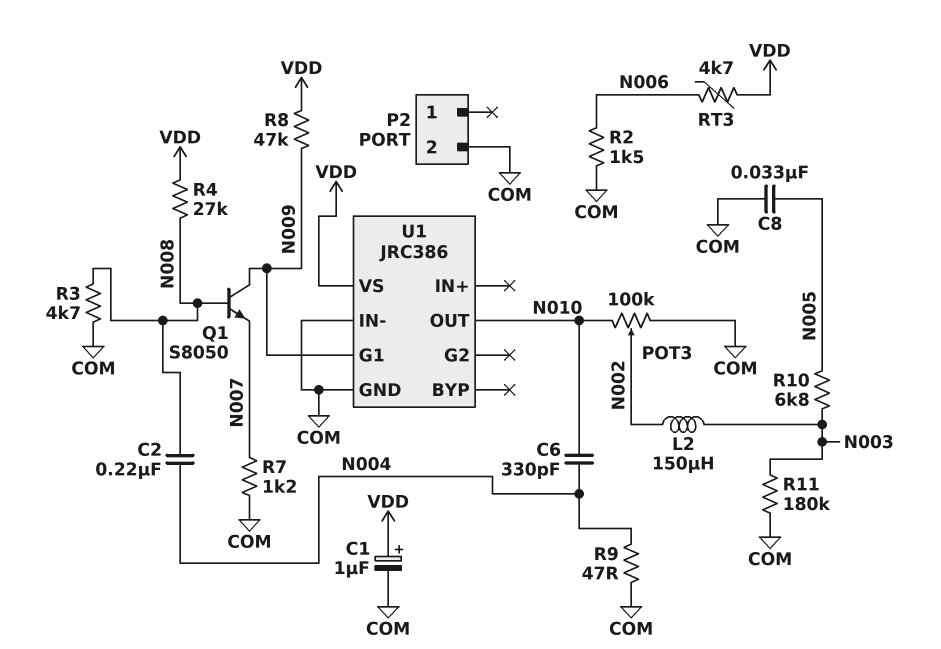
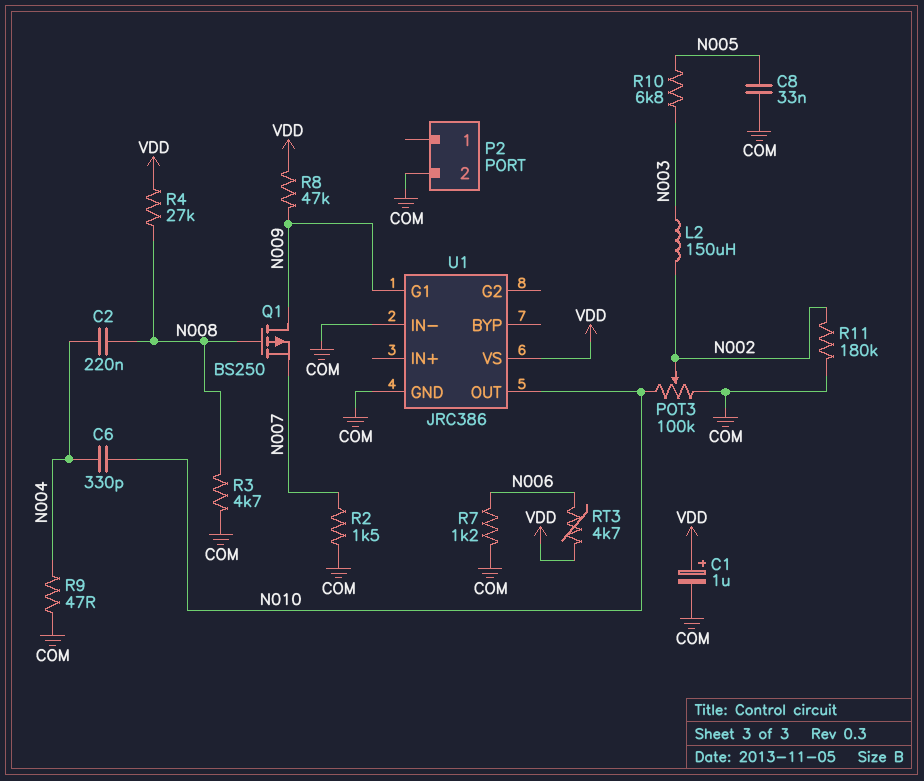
Q1: NPN S8050 (B N008, C N009, E N007) -> PMOS BS250 (G N008, D N009, S N007)
R2: 1.5k (COM, N006) -> 1.5k (COM, N007)
R7: 1.2k (COM, N007) -> 1.2k (COM, N006)
R11: 180k (COM, N003) -> 180k (COM, N002)

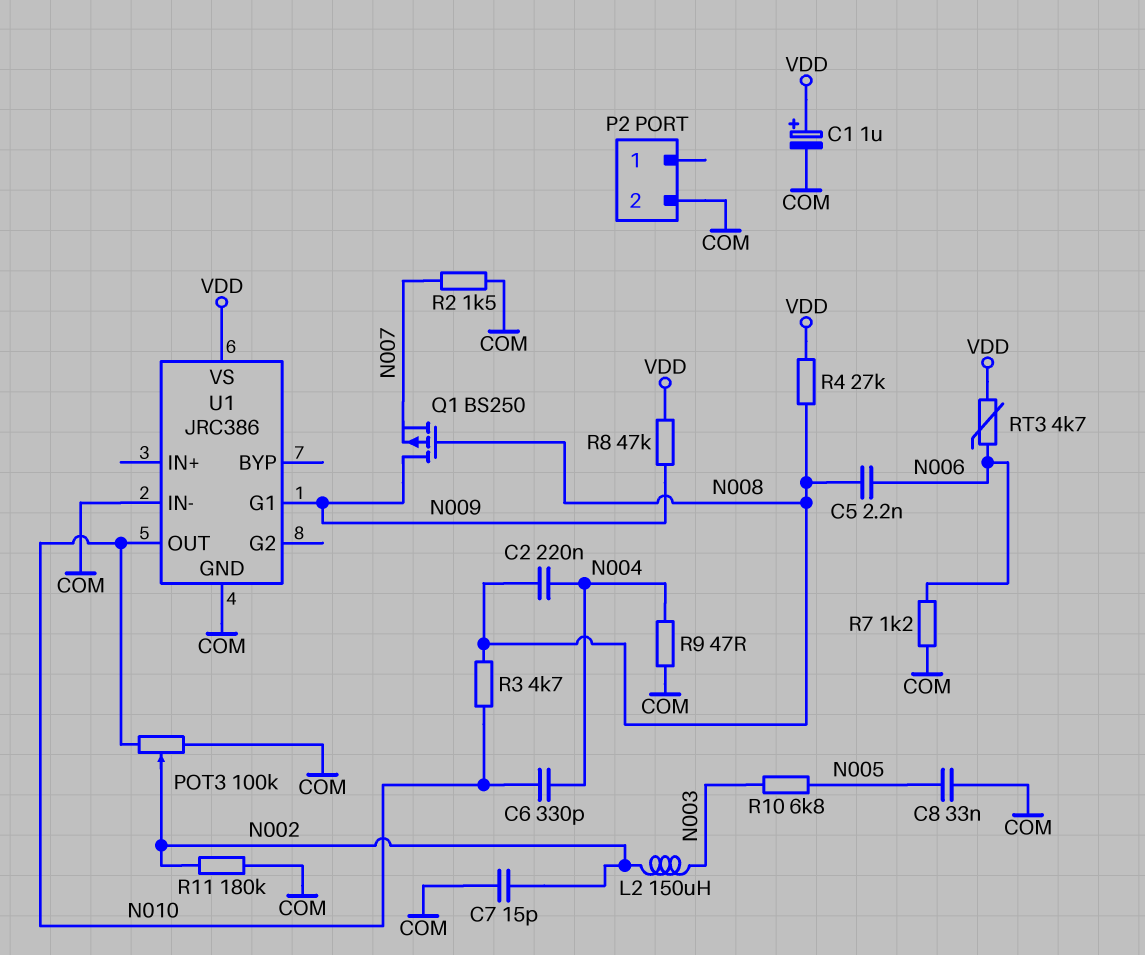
C5: none -> 2.2nF (N006, N008)
C7: none -> 15pF (COM, N002)
R3: 4.7k (COM, N008) -> 4.7k (N008, N010)

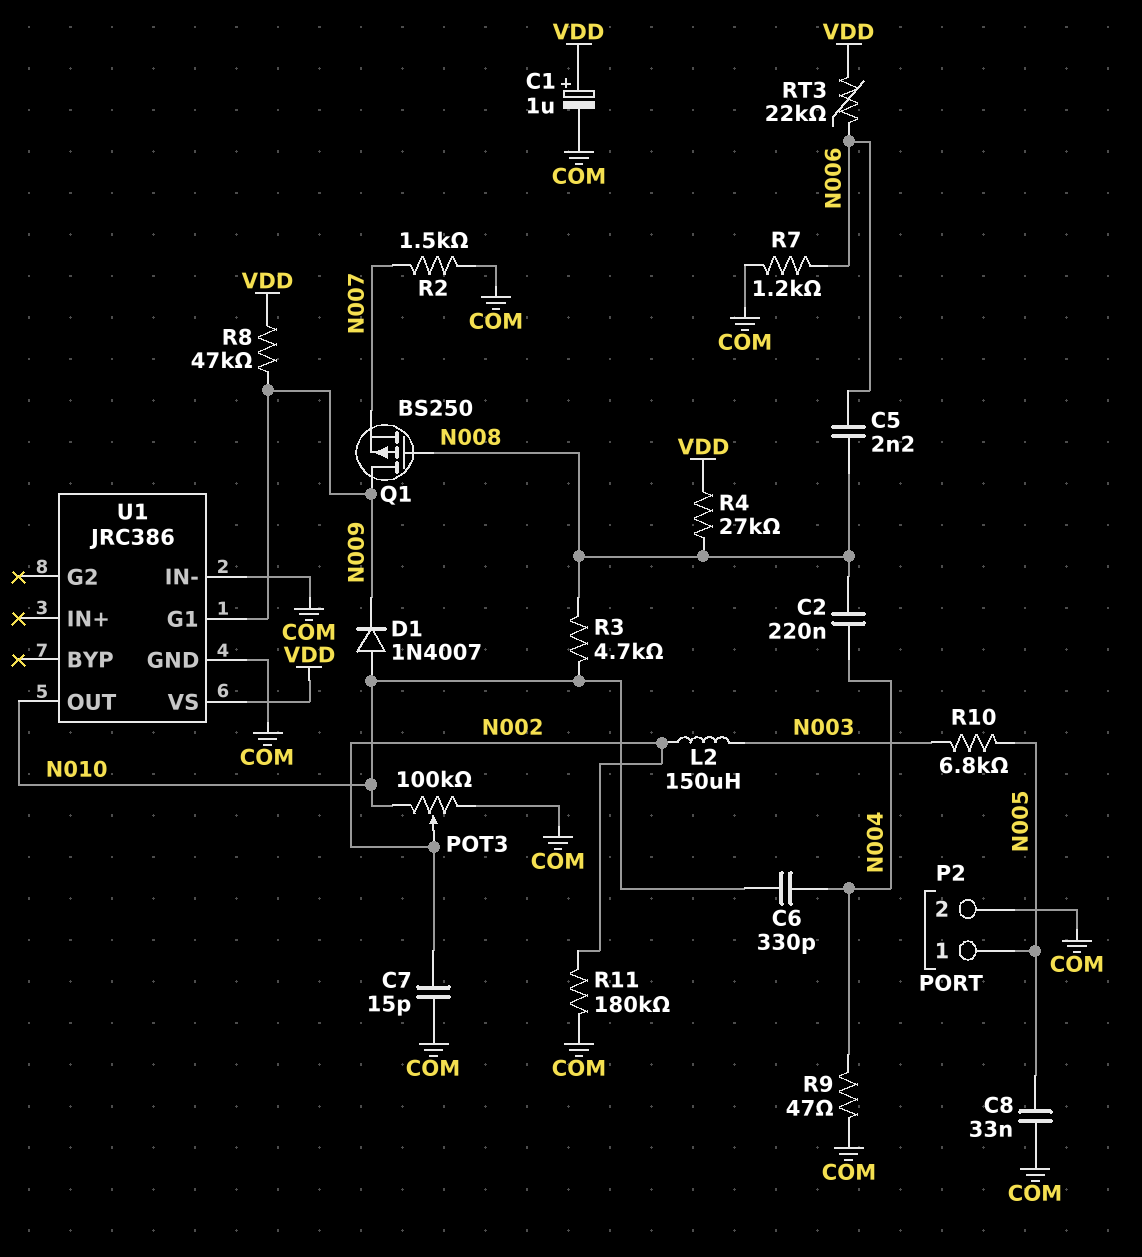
D1: none -> diode 1N4007 (A N010, K N009)
P2 pin 1: none -> N005
RT3: 4.7k (N006, VDD) -> 22k (N006, VDD)

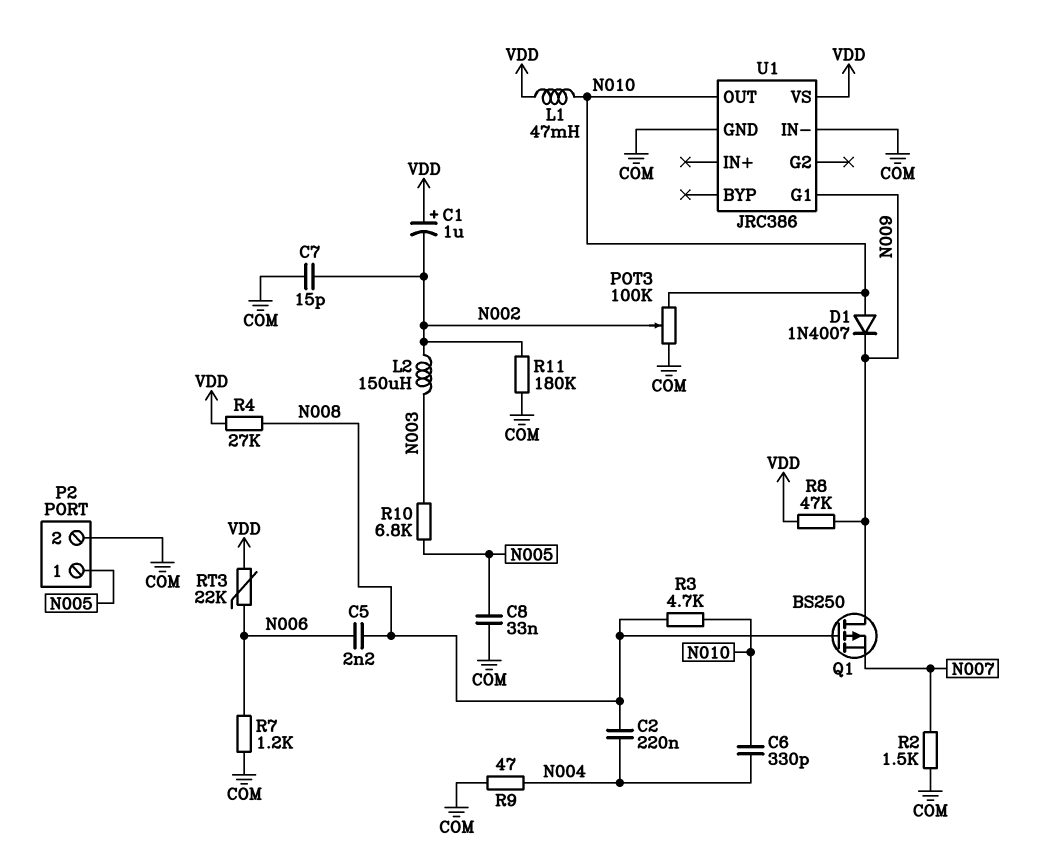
C1: 1uF (plus VDD, minus COM) -> 1uF (plus VDD, minus N002)
L1: none -> 47mH (N010, VDD)

